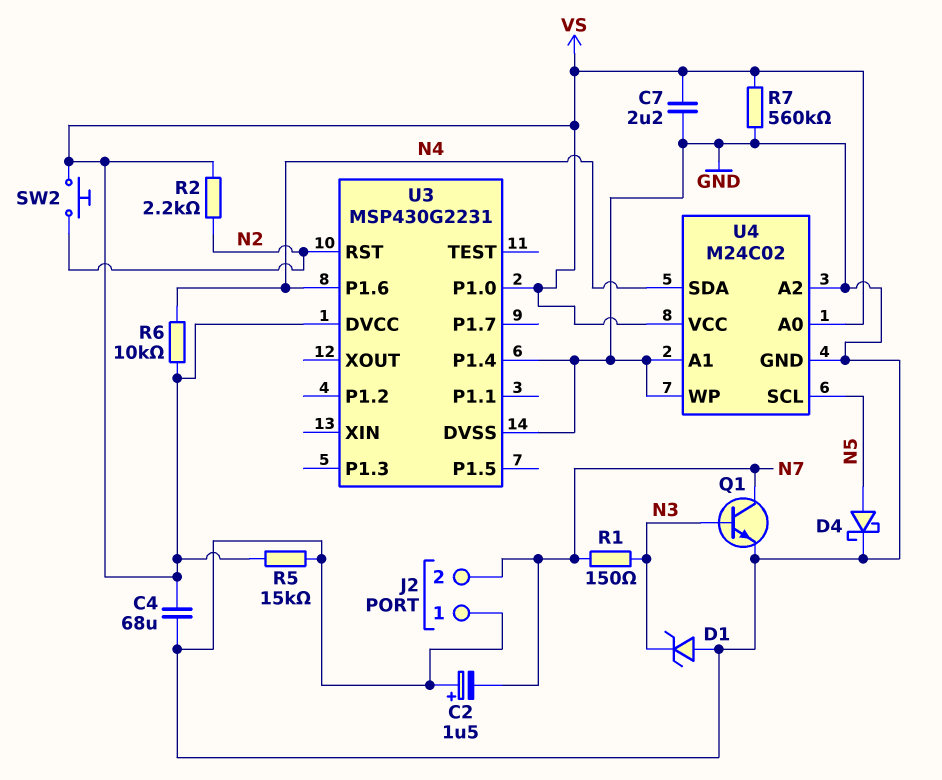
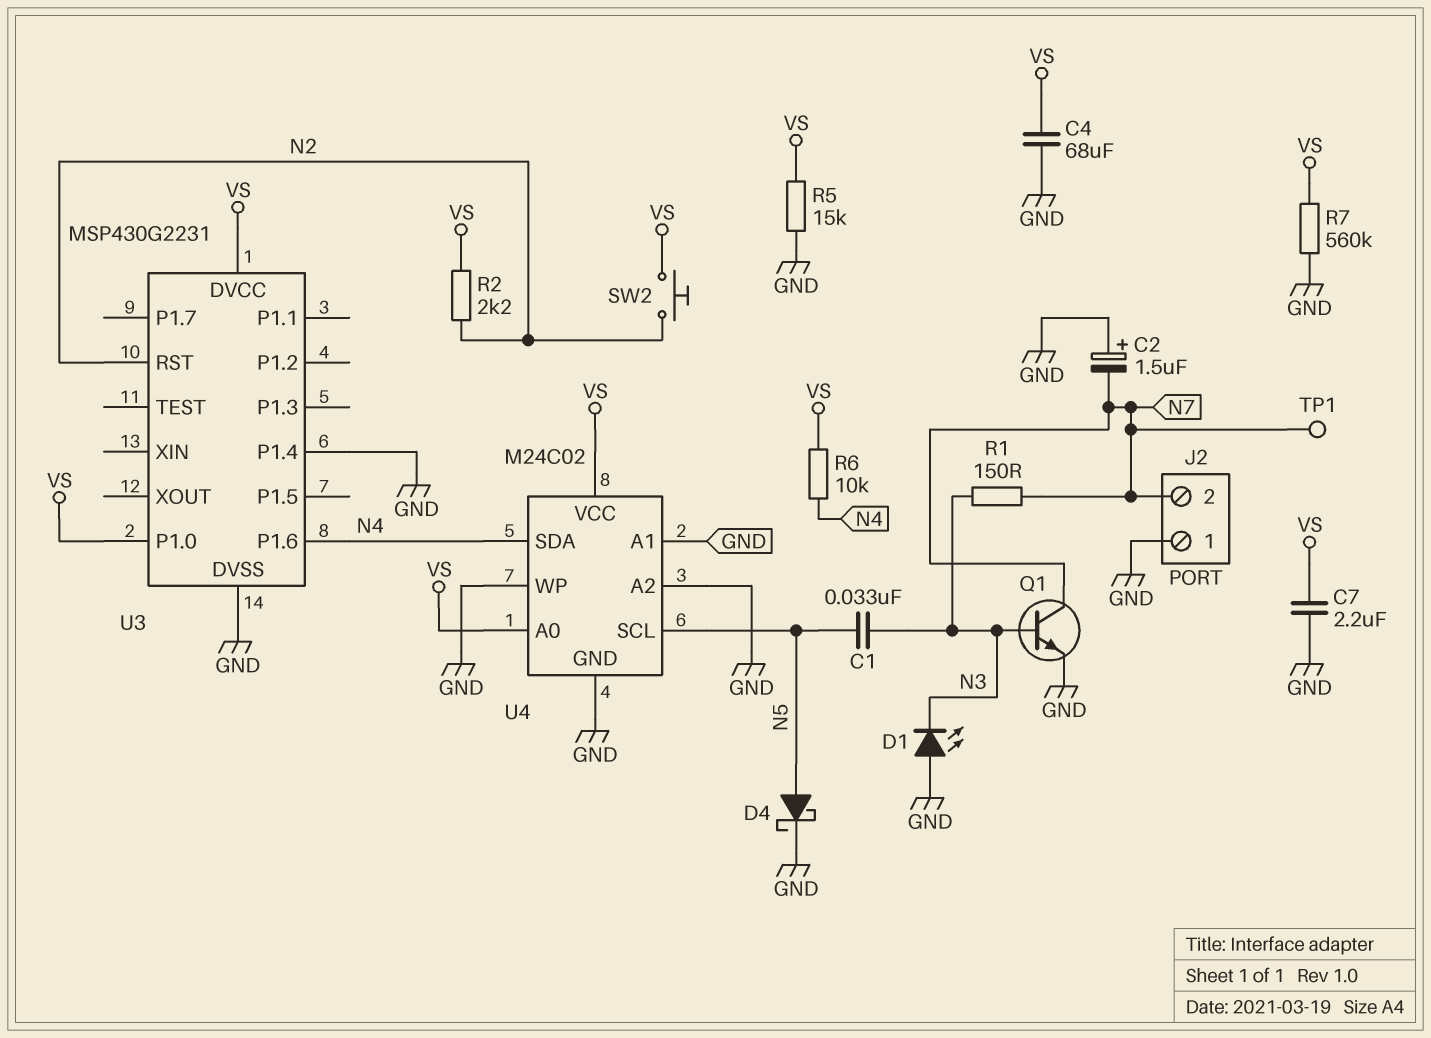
C1: none -> 33nF (N3, N5)
D1: zener (A GND, K N3) -> LED (A GND, K N3)
TP1: none -> test point (N7)

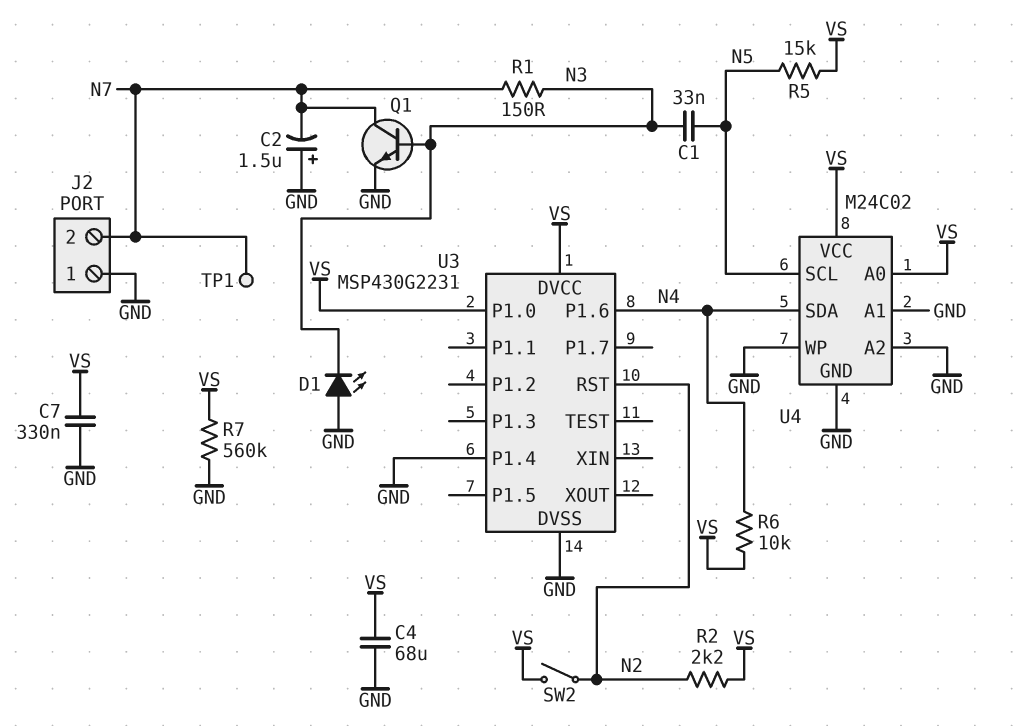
C7: 2.2uF (GND, VS) -> 330nF (GND, VS)
D4: schottky (A N5, K GND) -> none
R5: 15k (GND, VS) -> 15k (N5, VS)
SW2: button (N2, VS) -> switch (N2, VS)

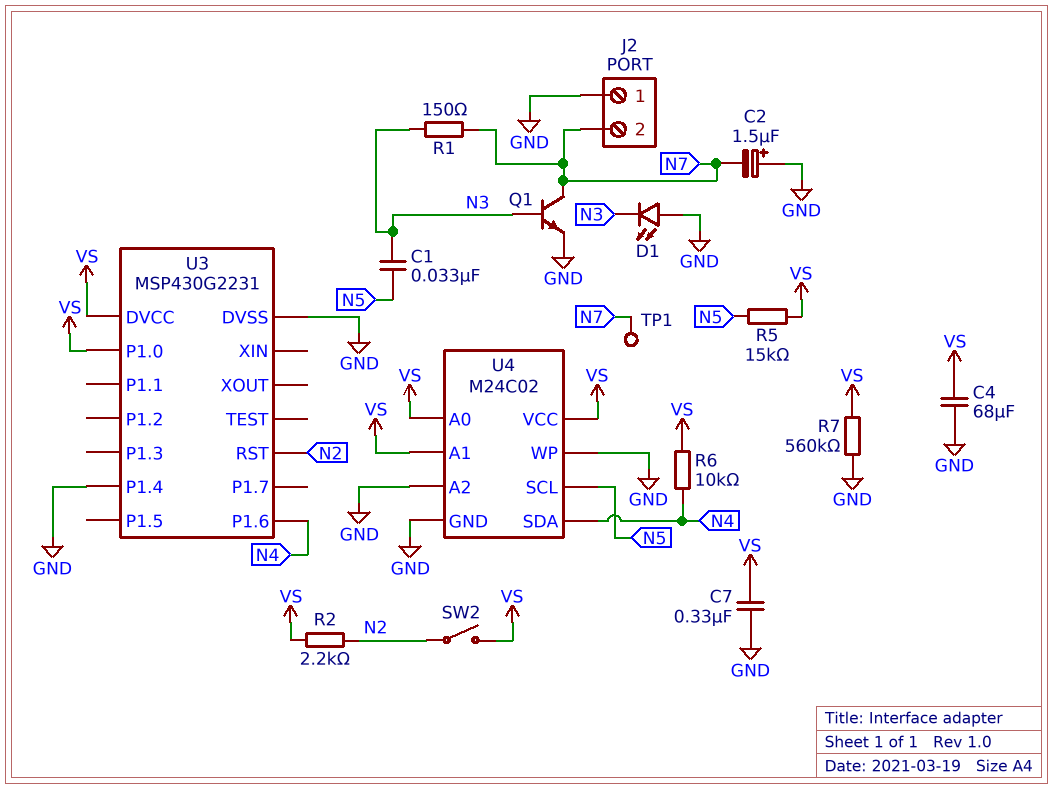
U4 pin A1: GND -> VS

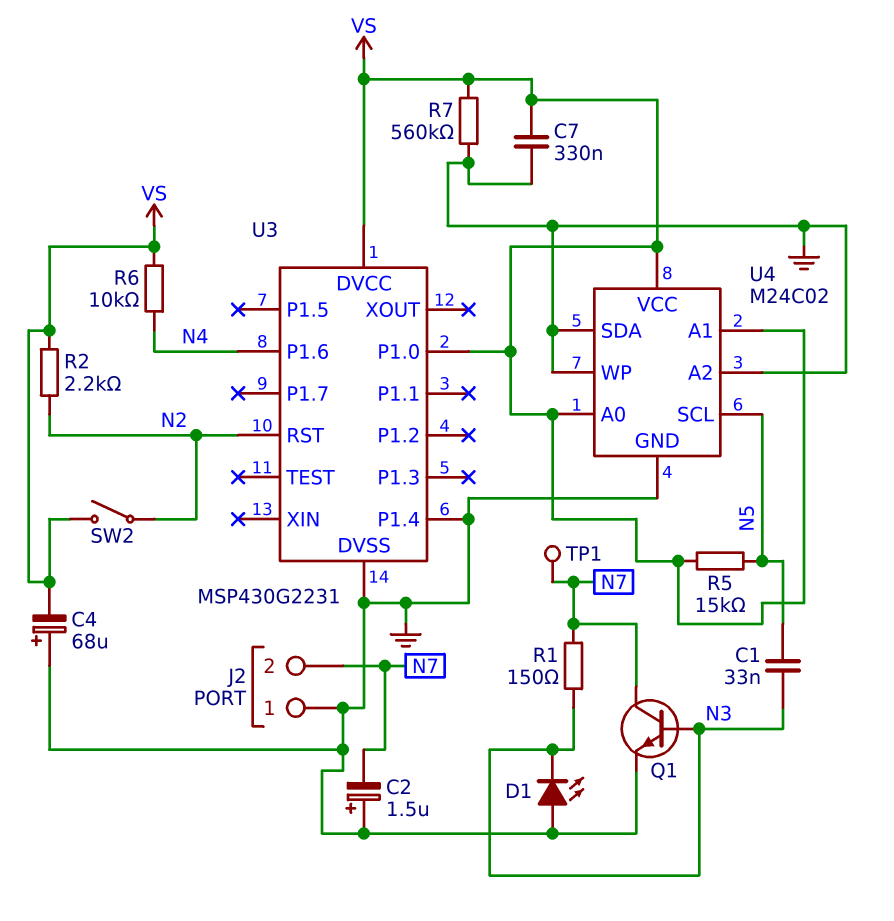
C4: 68uF (GND, VS) -> 68uF (plus GND, minus VS)
U4 pin SDA: N4 -> GND

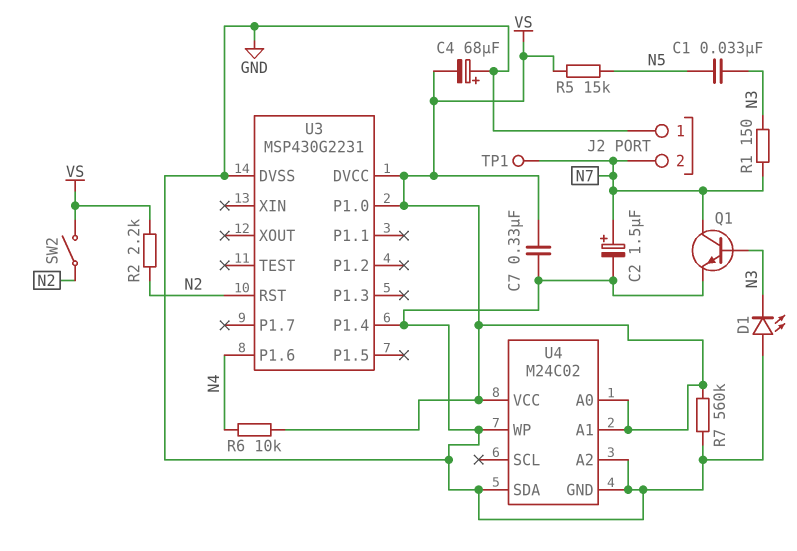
C2: 1.5uF (plus GND, minus N7) -> 1.5uF (plus N7, minus GND)
U4 pin SCL: N5 -> none

